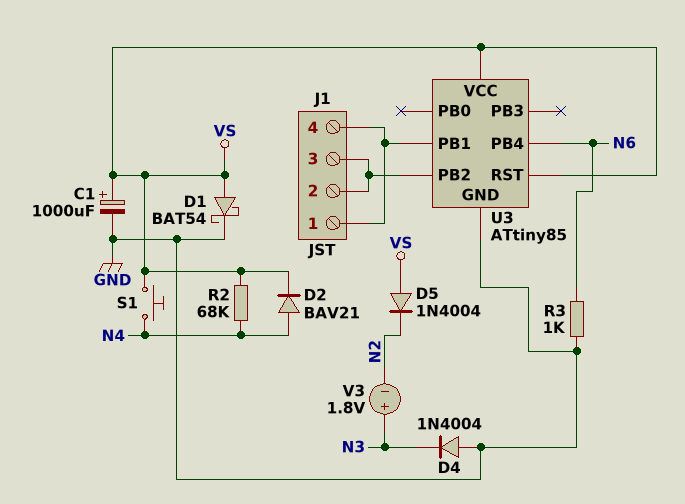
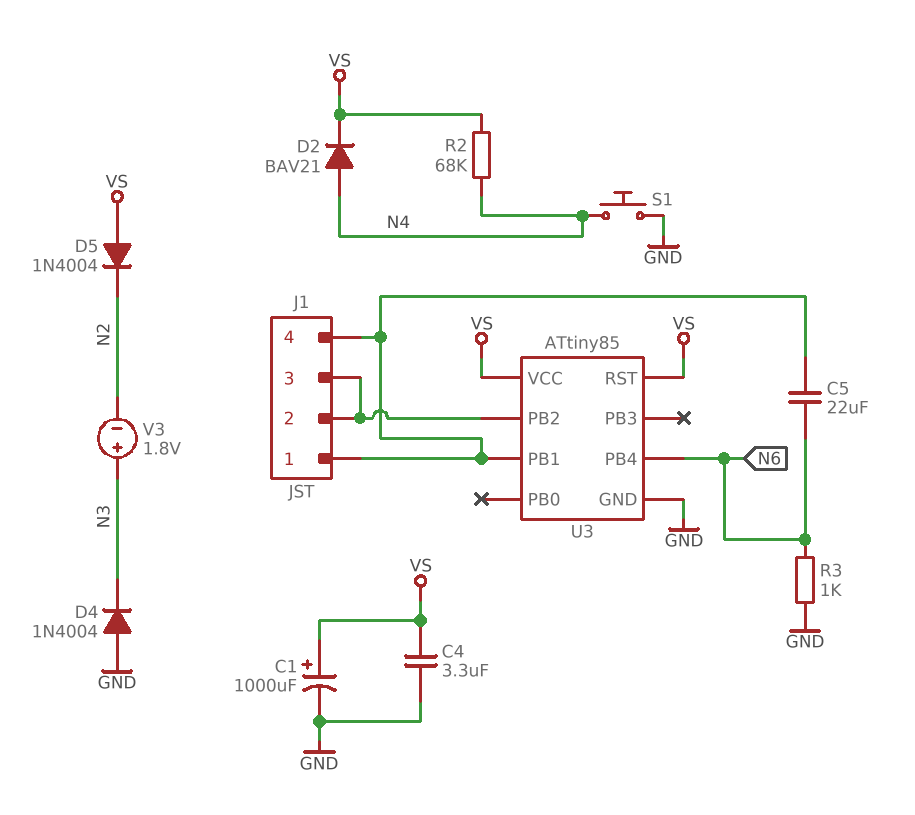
C4: none -> 3.3uF (GND, VS)
C5: none -> 22uF (J1/1, N6)
D1: schottky BAT54 (A VS, K GND) -> none
S1: button (N4, VS) -> button (GND, N4)

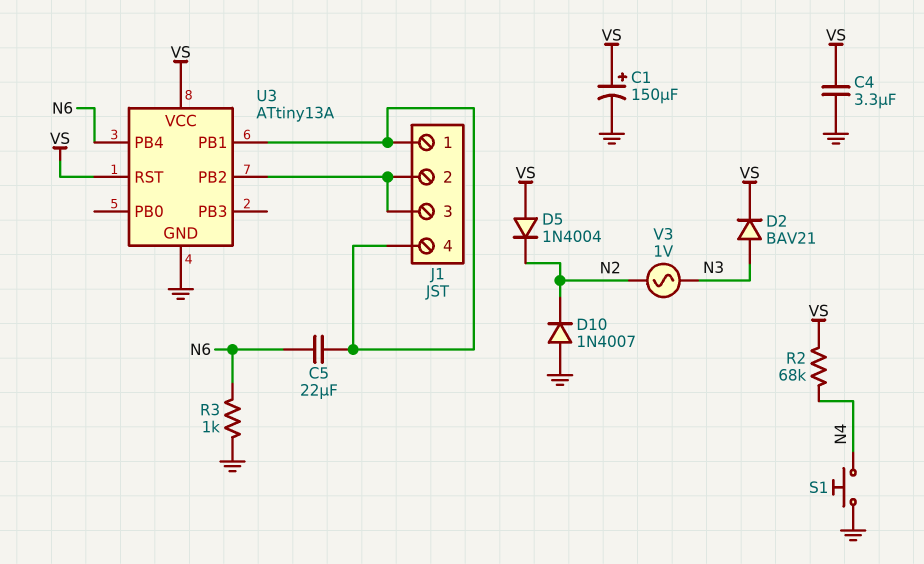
C1: 1000uF (plus VS, minus GND) -> 150uF (plus VS, minus GND)
D2: diode BAV21 (A N4, K VS) -> diode BAV21 (A N3, K VS)
D4: diode 1N4004 (A GND, K N3) -> none
D10: none -> diode 1N4007 (A GND, K N2)
U3: ATtiny85 -> ATtiny13A
V3: 1.8V (plus N3, minus N2) -> AC 1V (N2, N3)

